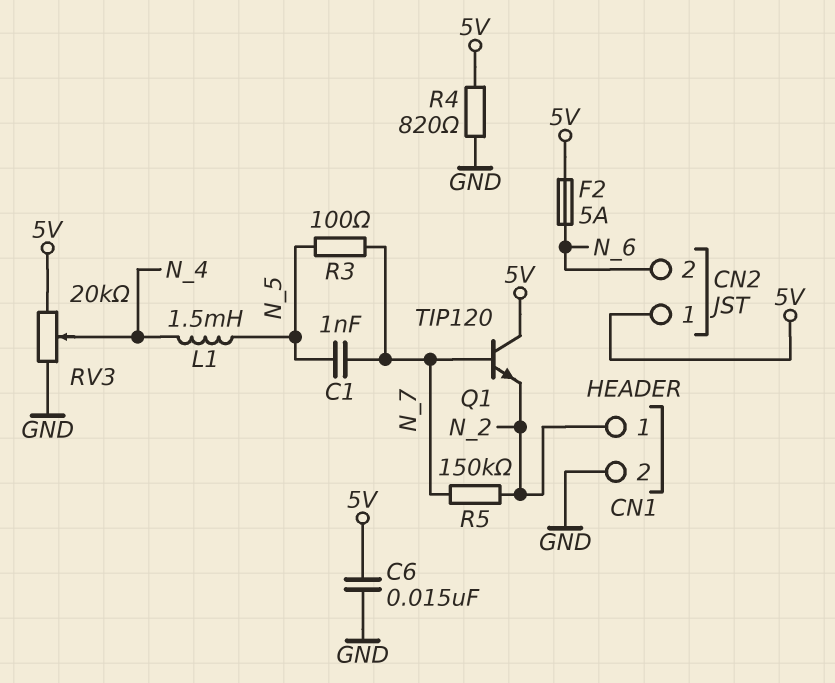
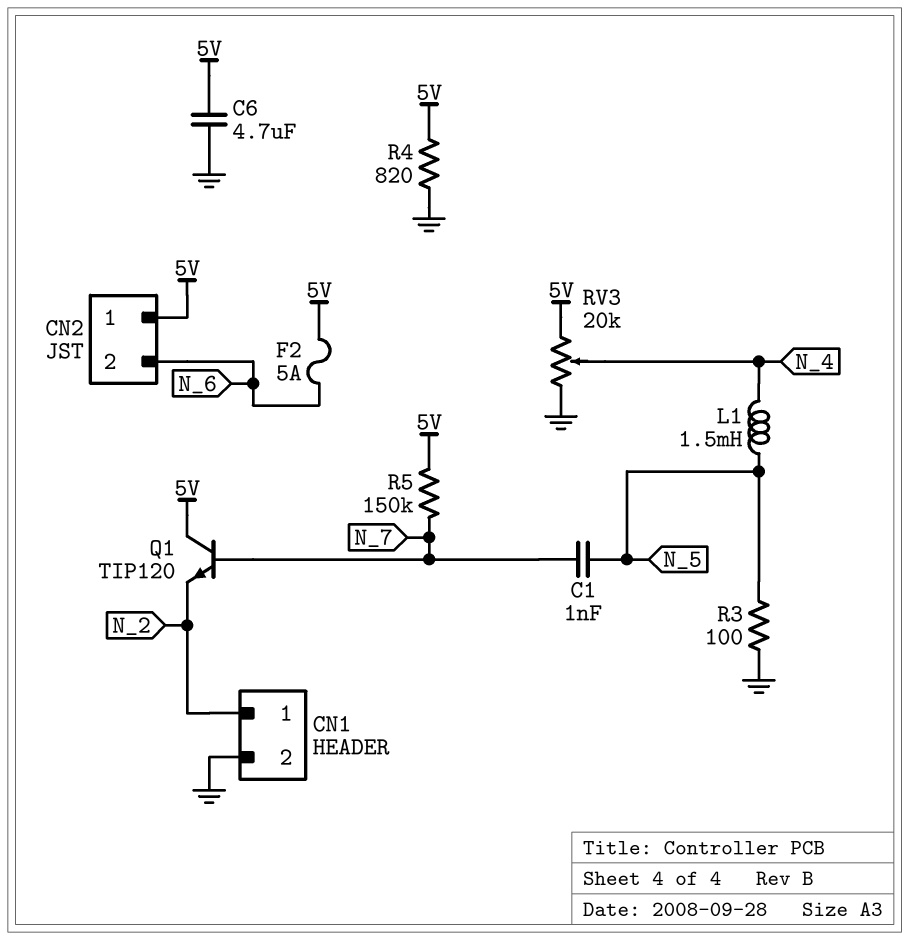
C6: 15nF (5V, GND) -> 4.7uF (5V, GND)
R3: 100 (N_5, N_7) -> 100 (GND, N_5)
R5: 150k (N_2, N_7) -> 150k (5V, N_7)

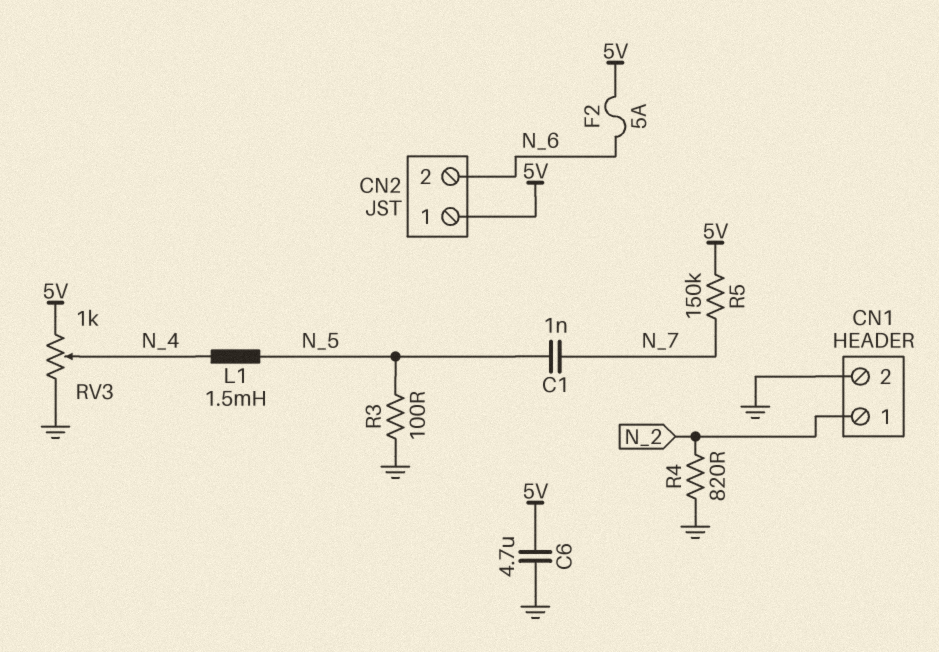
Q1: NPN TIP120 (B N_7, C 5V, E N_2) -> none
R4: 820 (5V, GND) -> 820 (GND, N_2)
RV3: 20k (5V, GND, wiper N_4) -> 1k (5V, GND, wiper N_4)

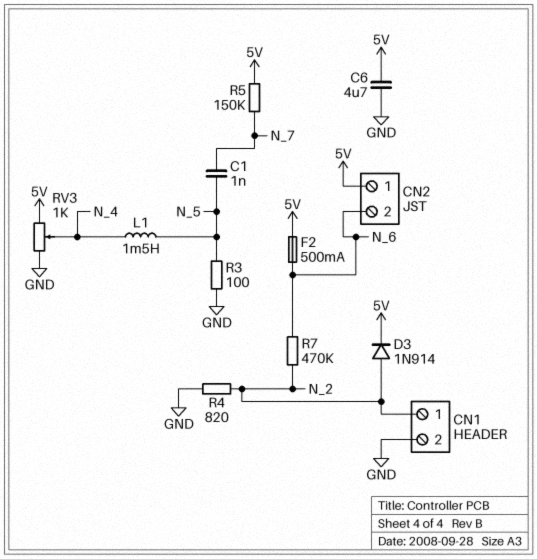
D3: none -> diode 1N914 (A N_2, K 5V)
F2: 5A (5V, N_6) -> 500mA (5V, N_6)
R7: none -> 470k (N_2, N_6)

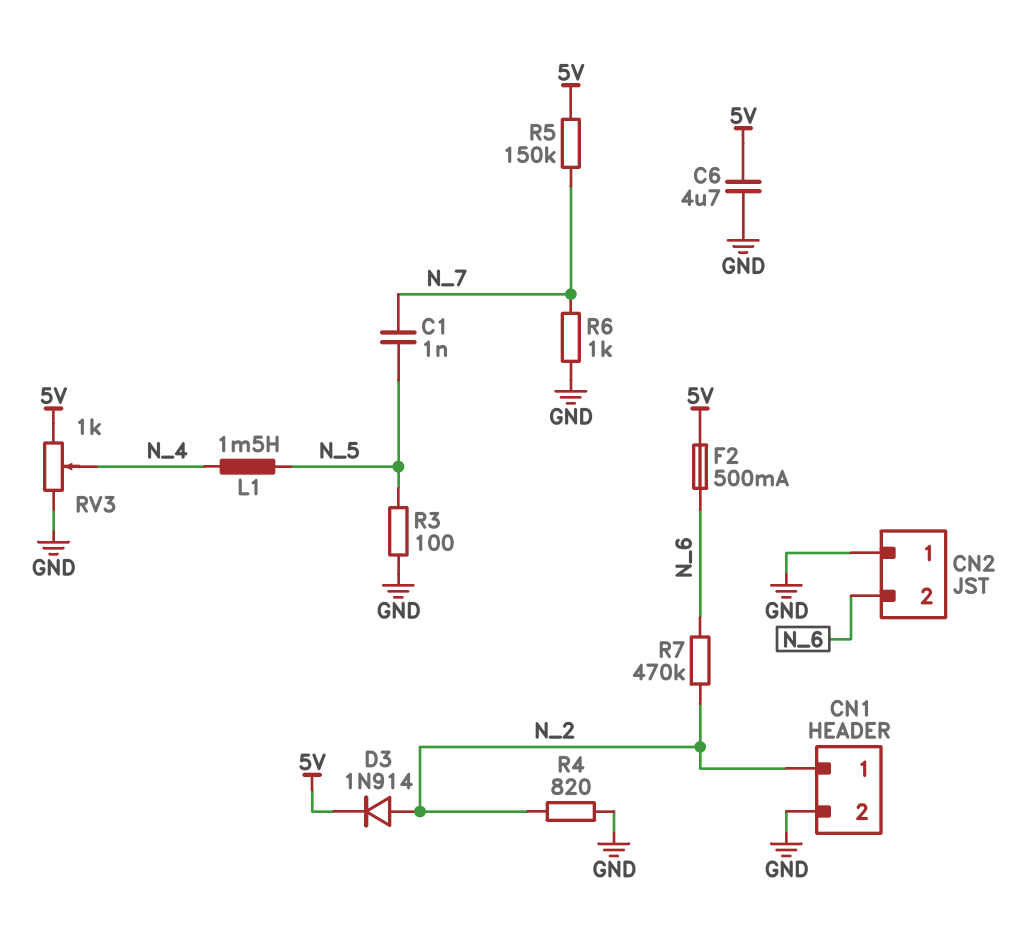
CN2 pin 1: 5V -> GND
R6: none -> 1k (GND, N_7)

